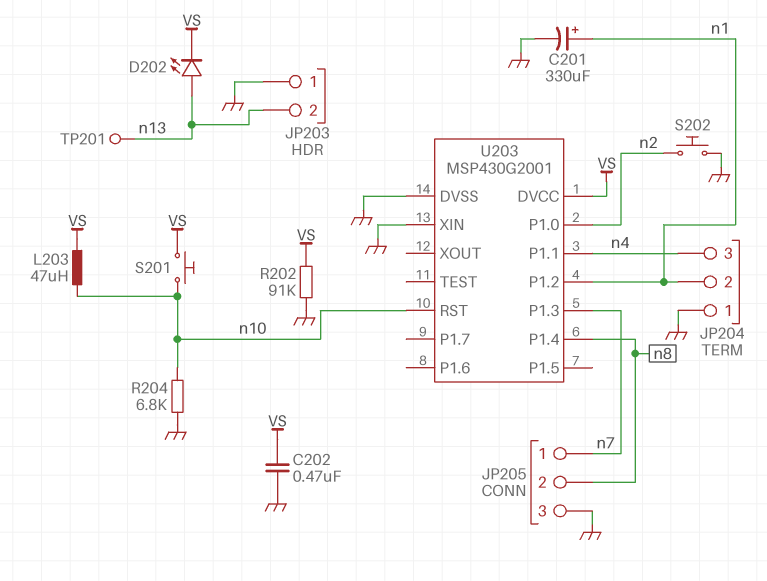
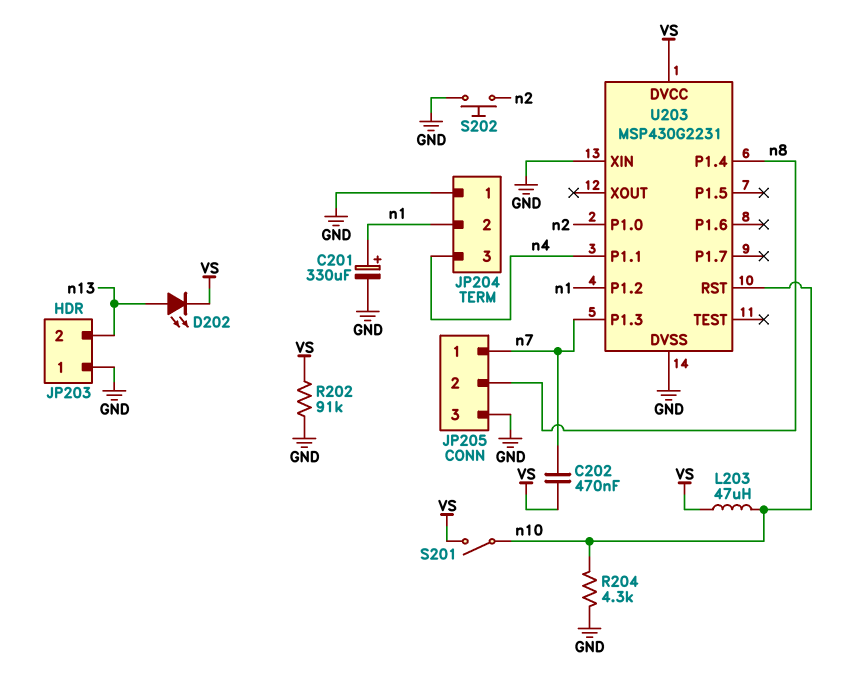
C202: 470nF (GND, VS) -> 470nF (VS, n7)
R204: 6.8k (GND, n10) -> 4.3k (GND, n10)
S201: button (VS, n10) -> switch (VS, n10)
TP201: test point (n13) -> none
U203: MSP430G2001 -> MSP430G2231

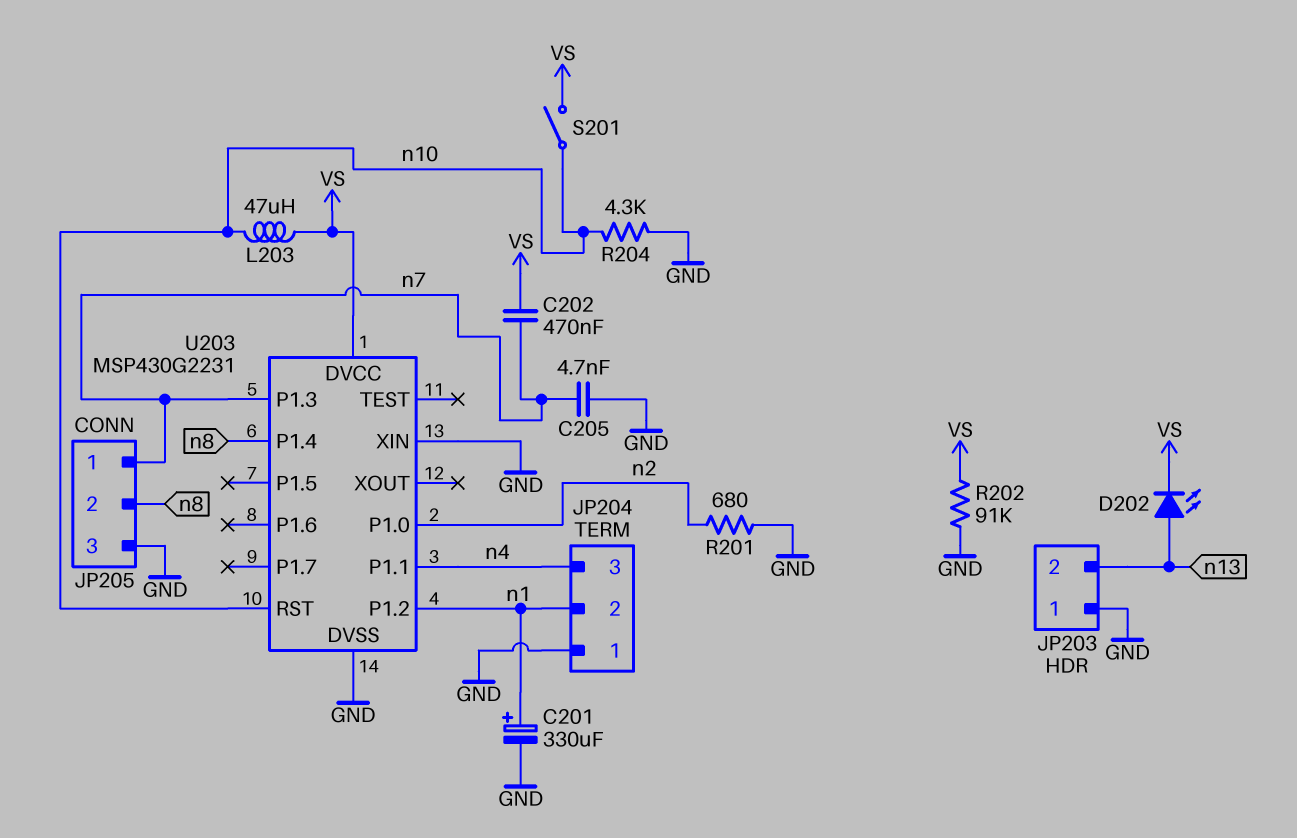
C205: none -> 4.7nF (GND, n7)
R201: none -> 680 (GND, n2)
S202: button (GND, n2) -> none

